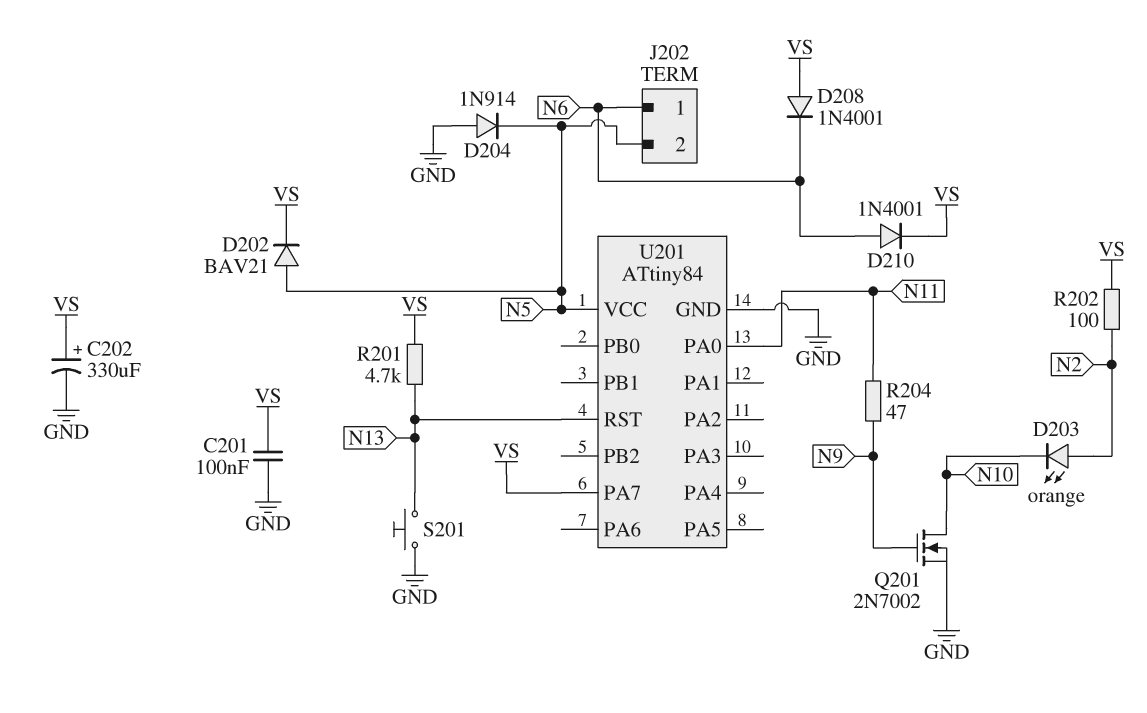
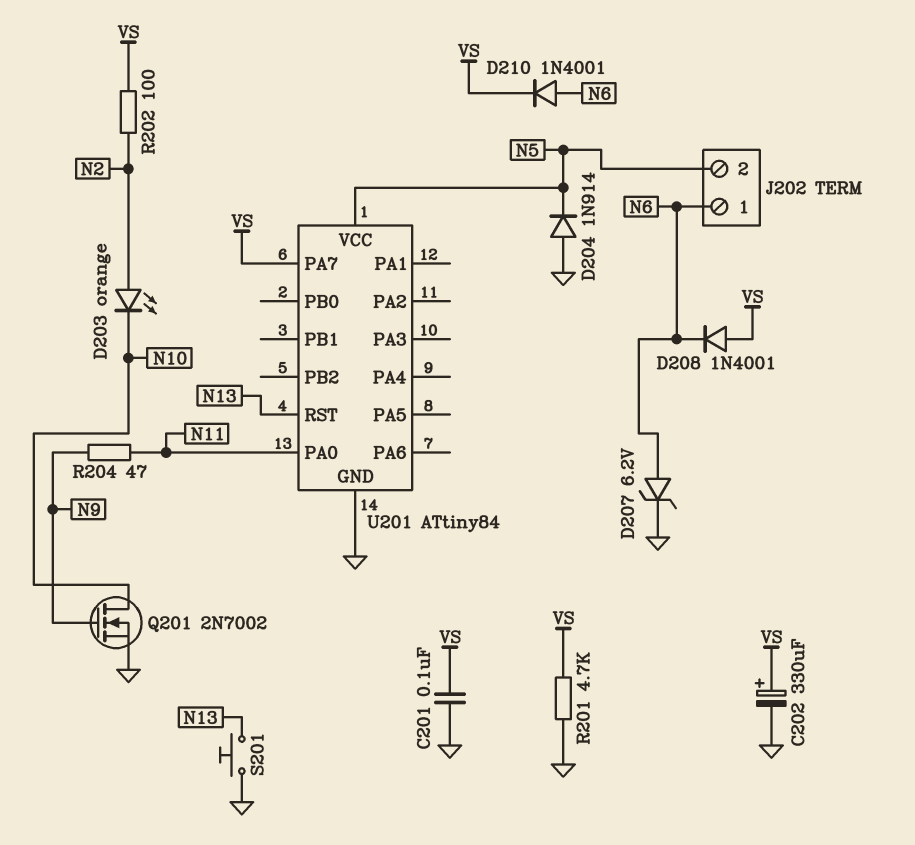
D202: diode BAV21 (A N5, K VS) -> none
D207: none -> zener 6.2V (A N6, K GND)
R201: 4.7k (N13, VS) -> 4.7k (GND, VS)

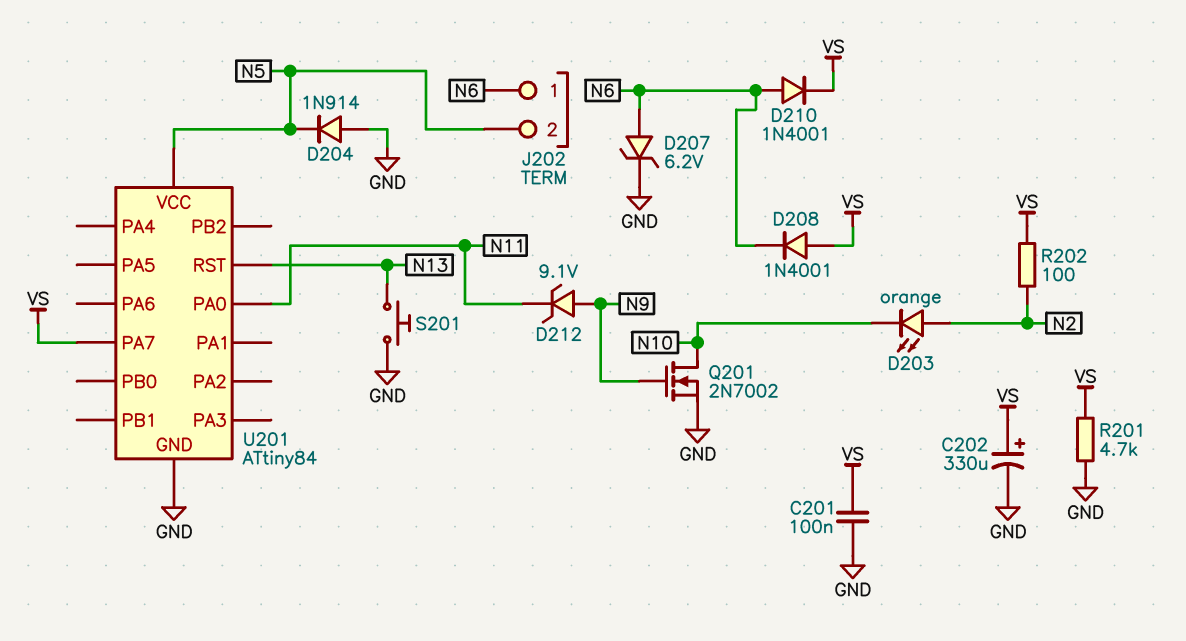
D212: none -> zener 9.1V (A N9, K N11)
R204: 47 (N9, N11) -> none

